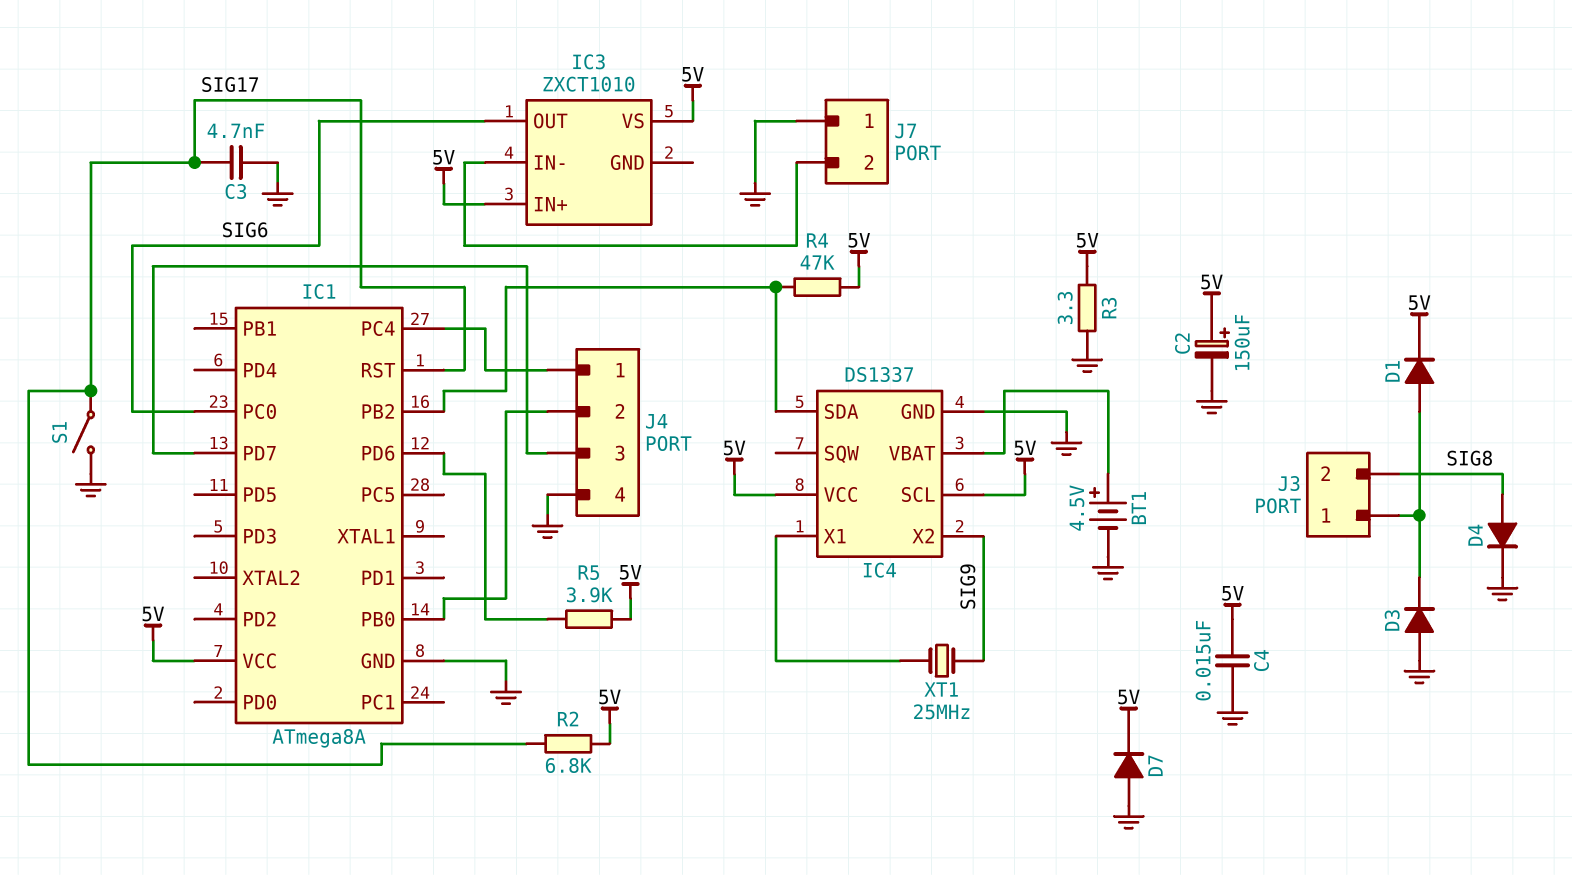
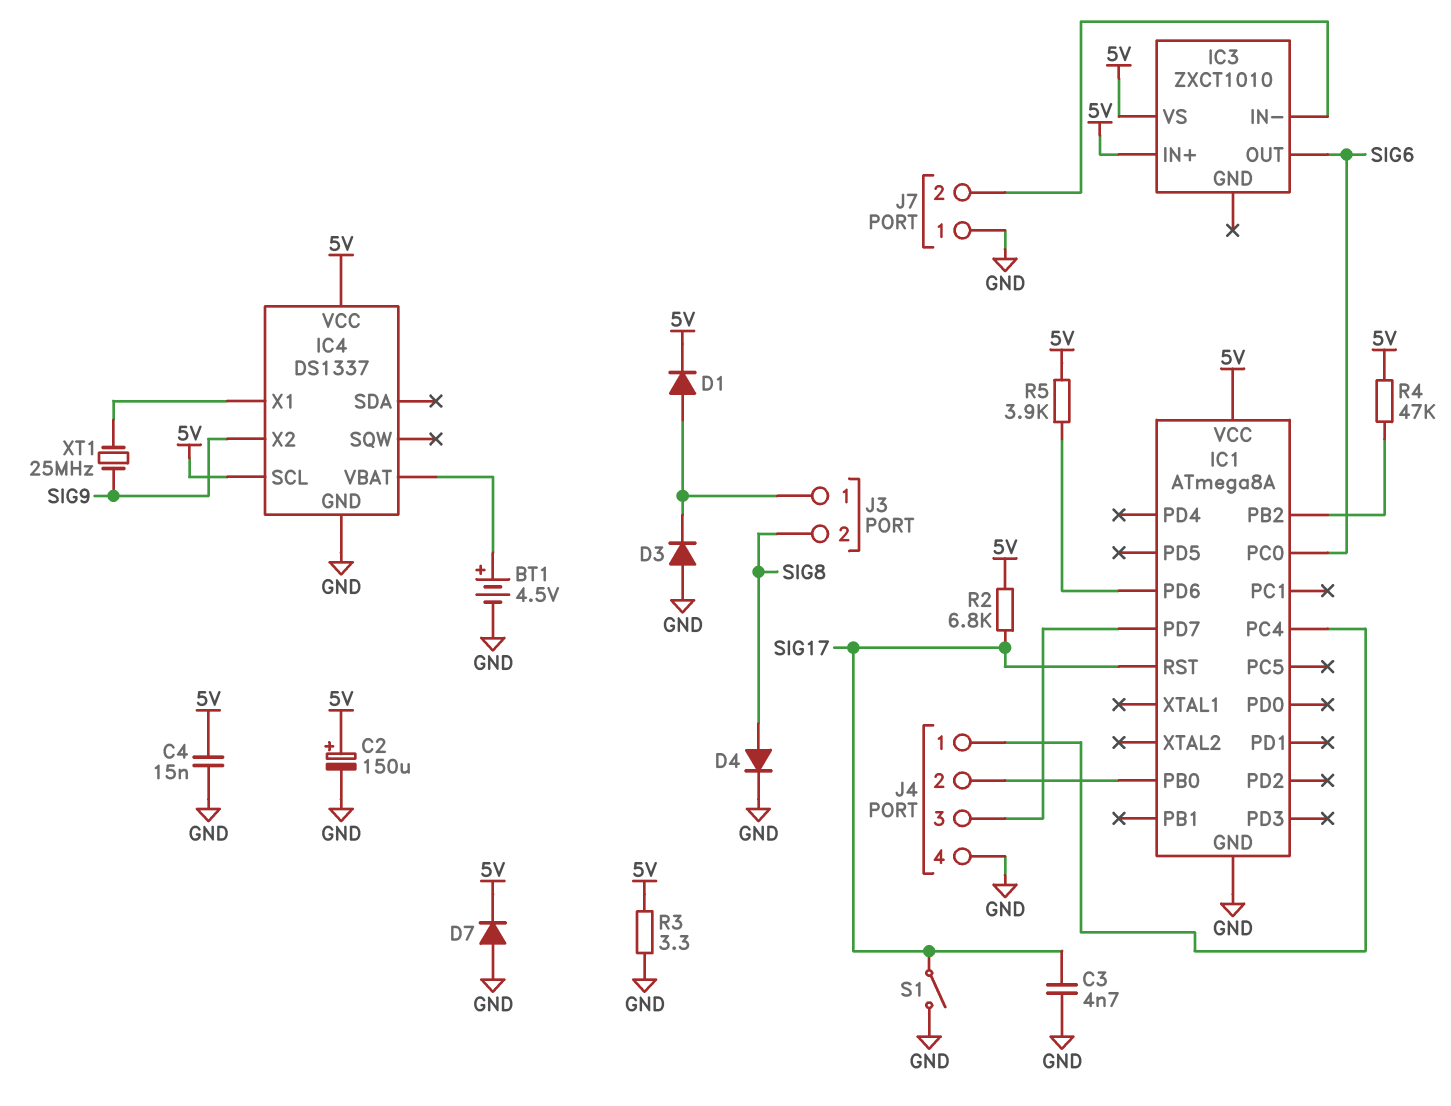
IC4 pin SDA: IC1/PB2 -> none

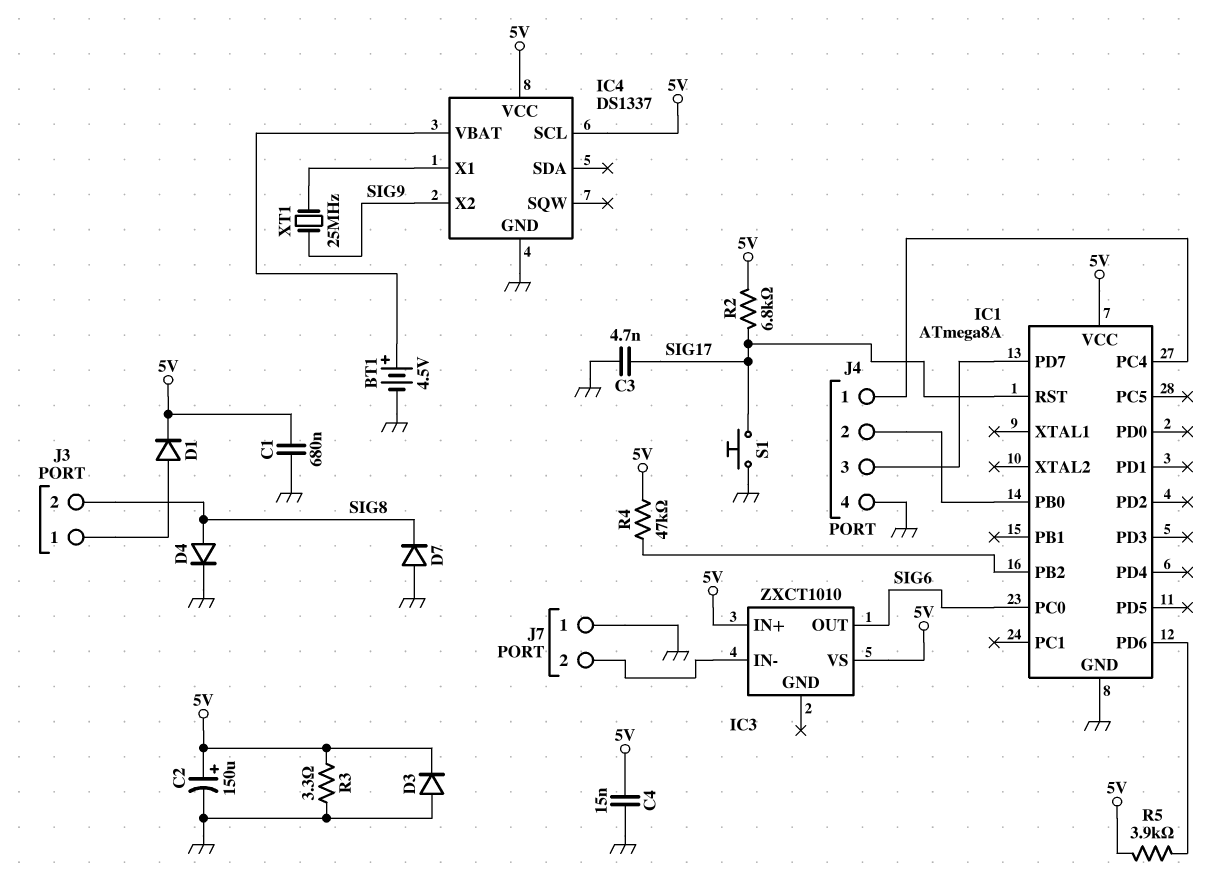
C1: none -> 680nF (5V, GND)
D3: diode (A GND, K J3/1) -> diode (A GND, K 5V)
D7: diode (A GND, K 5V) -> diode (A GND, K SIG8)
S1: switch (GND, SIG17) -> button (GND, SIG17)

